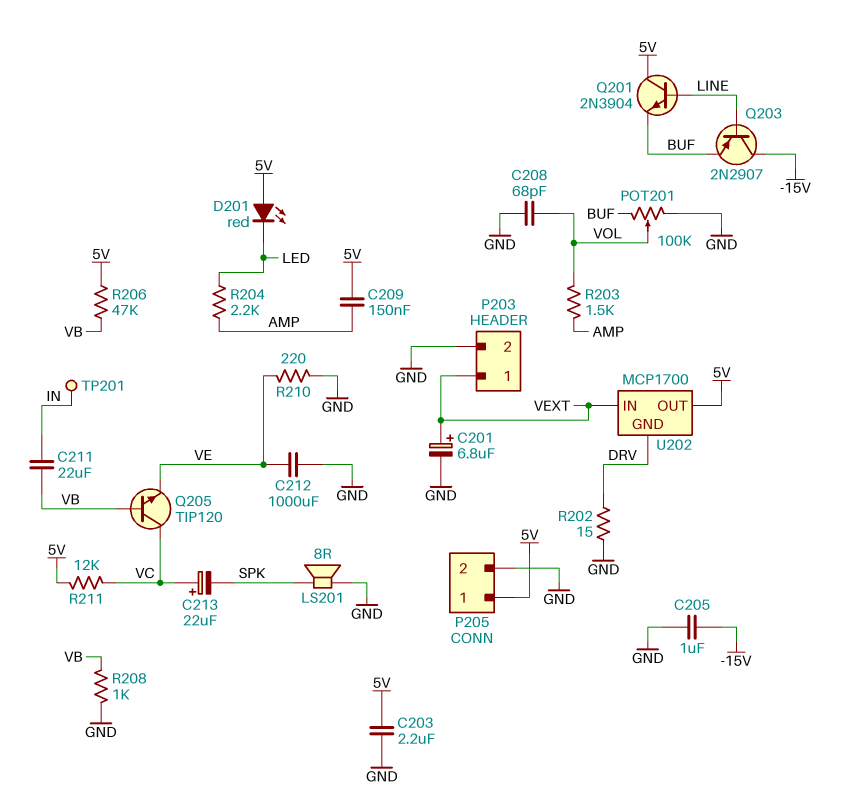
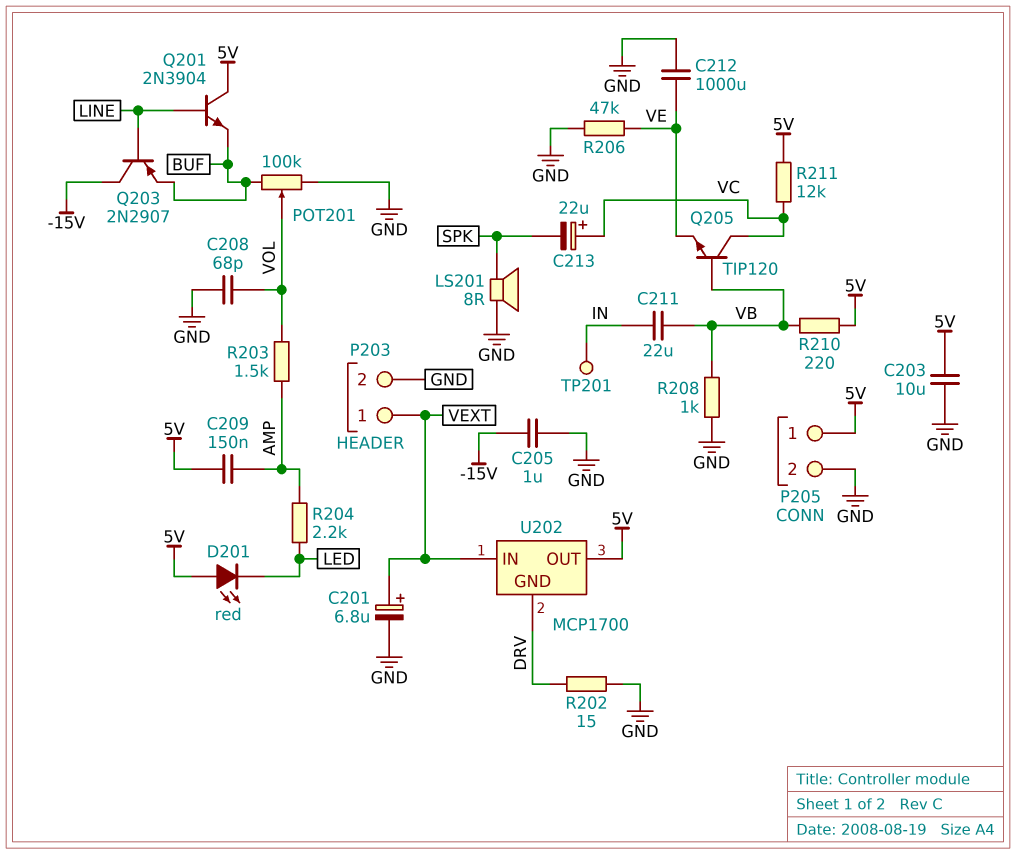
C203: 2.2uF (5V, GND) -> 10uF (5V, GND)
R206: 47k (5V, VB) -> 47k (GND, VE)
R210: 220 (GND, VE) -> 220 (5V, VB)

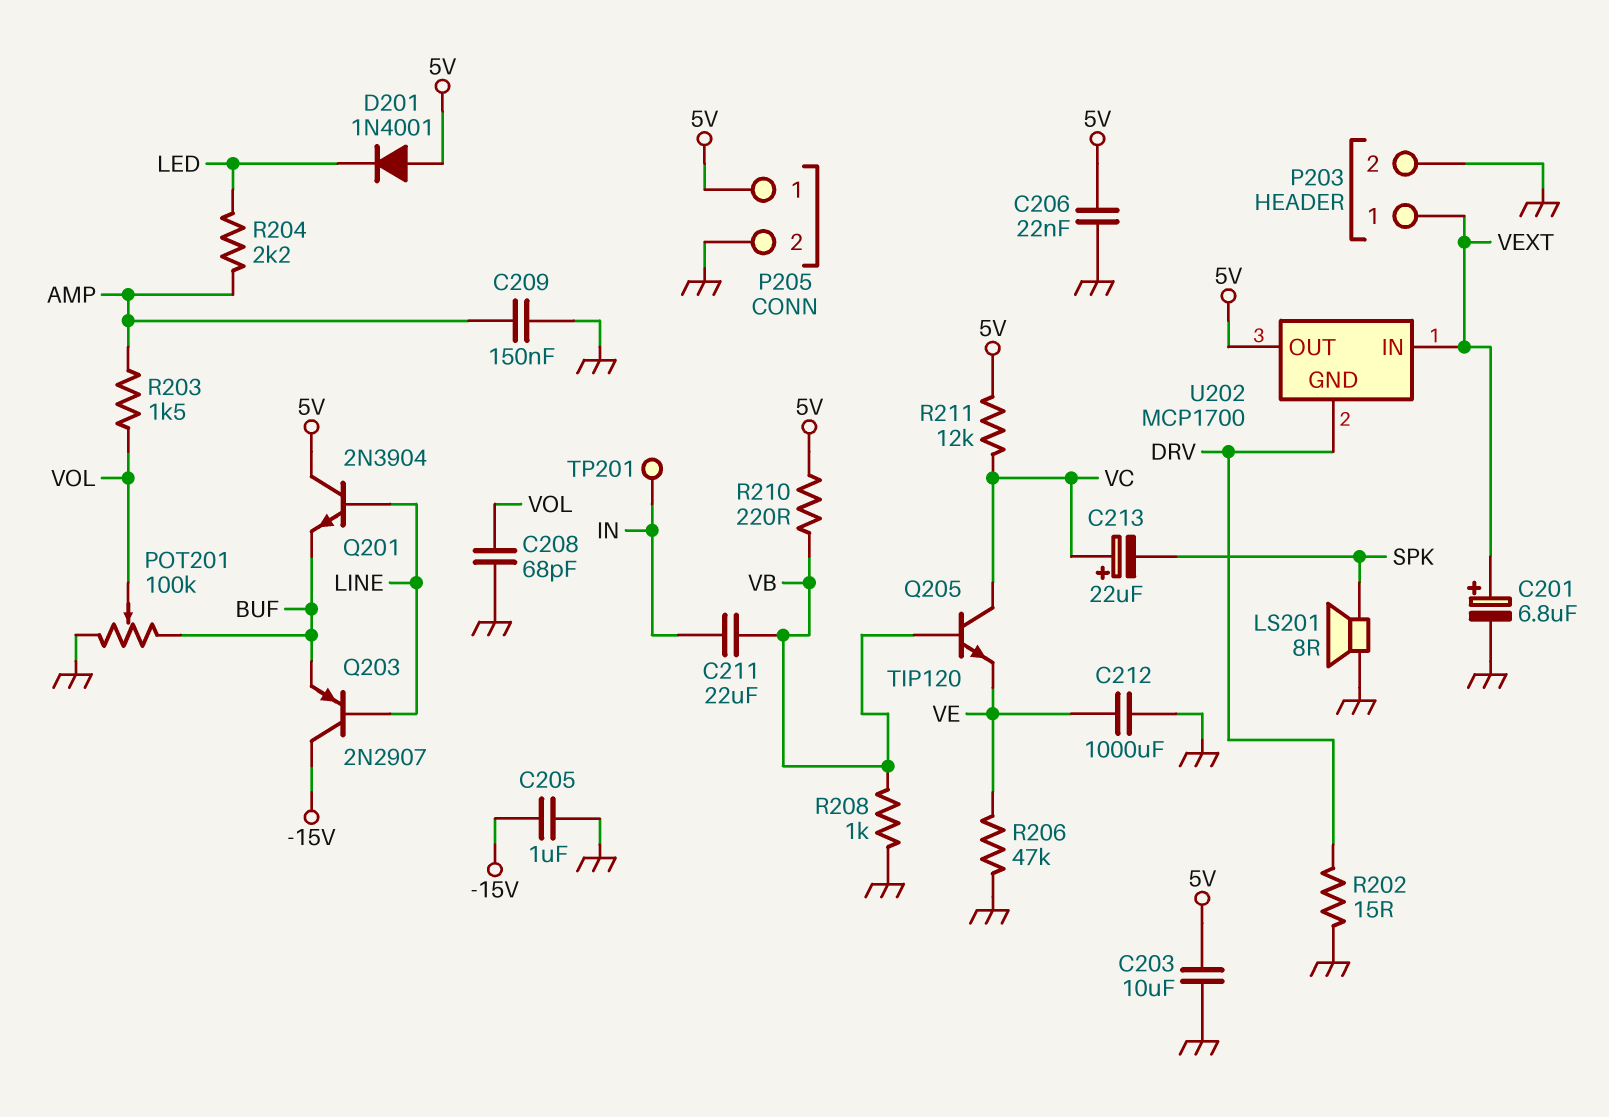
C206: none -> 22nF (5V, GND)
C209: 150nF (5V, AMP) -> 150nF (AMP, GND)
D201: LED red (A 5V, K LED) -> diode 1N4001 (A 5V, K LED)

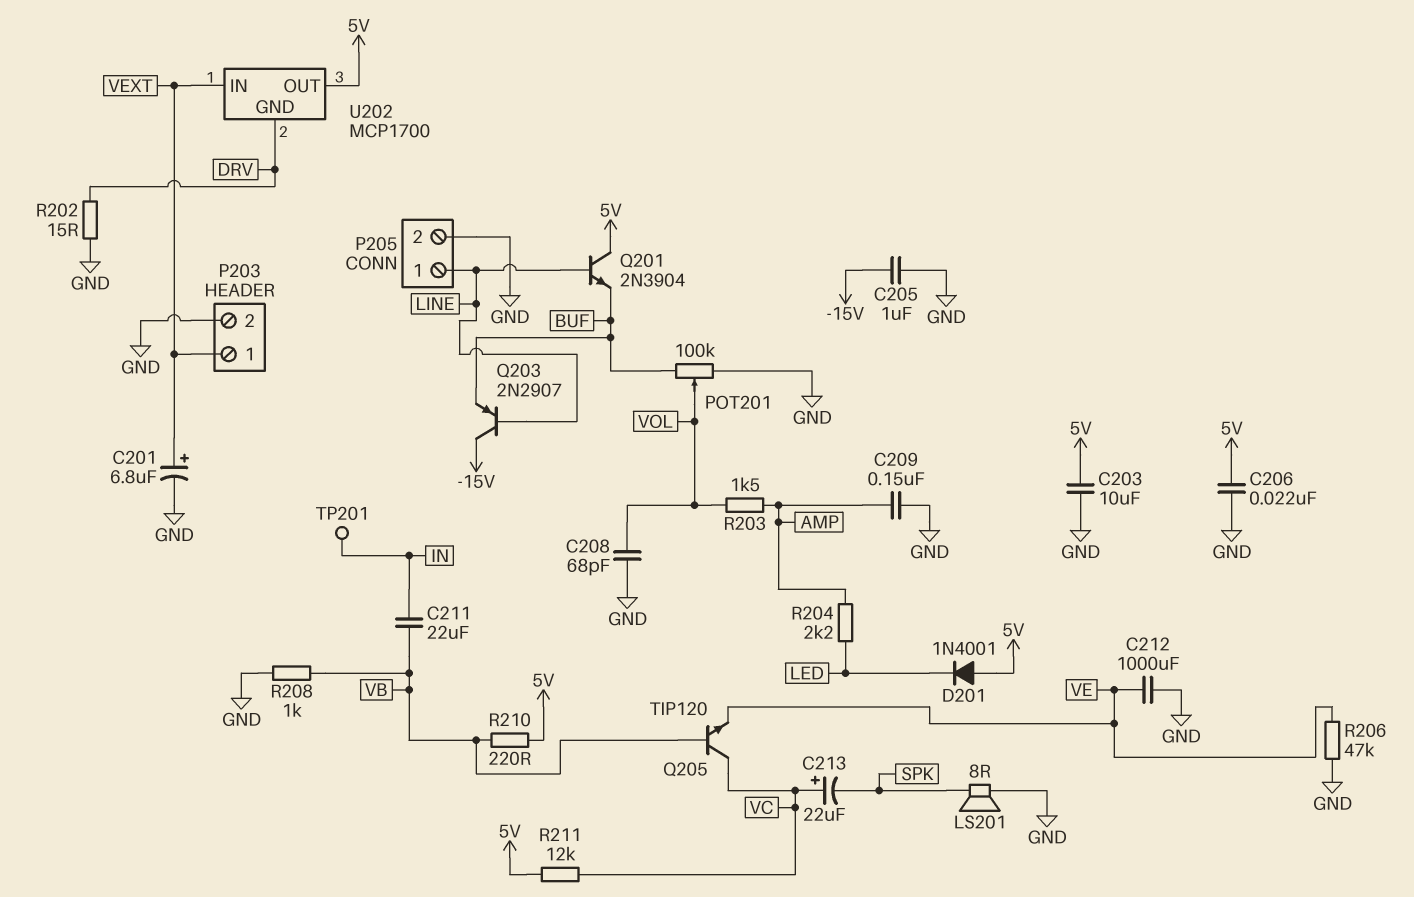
P205 pin 1: 5V -> LINE

